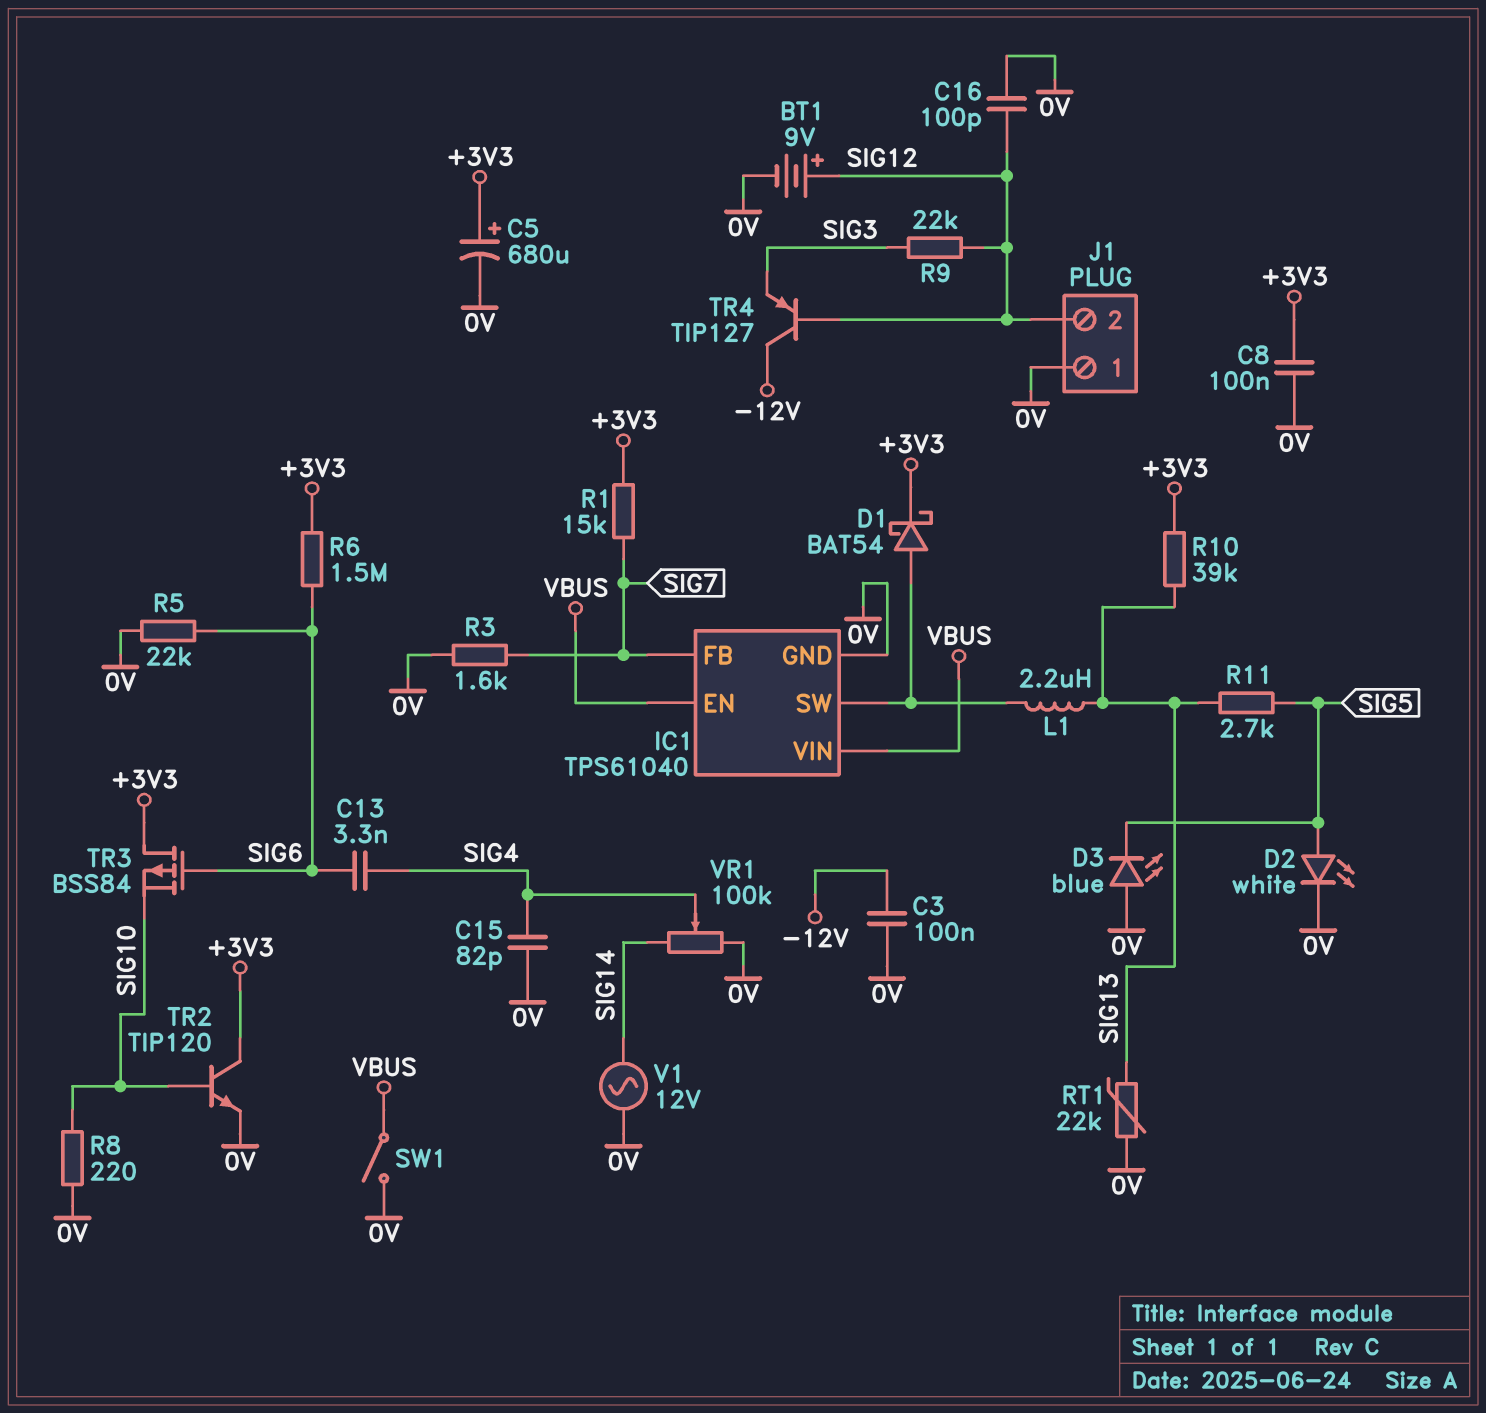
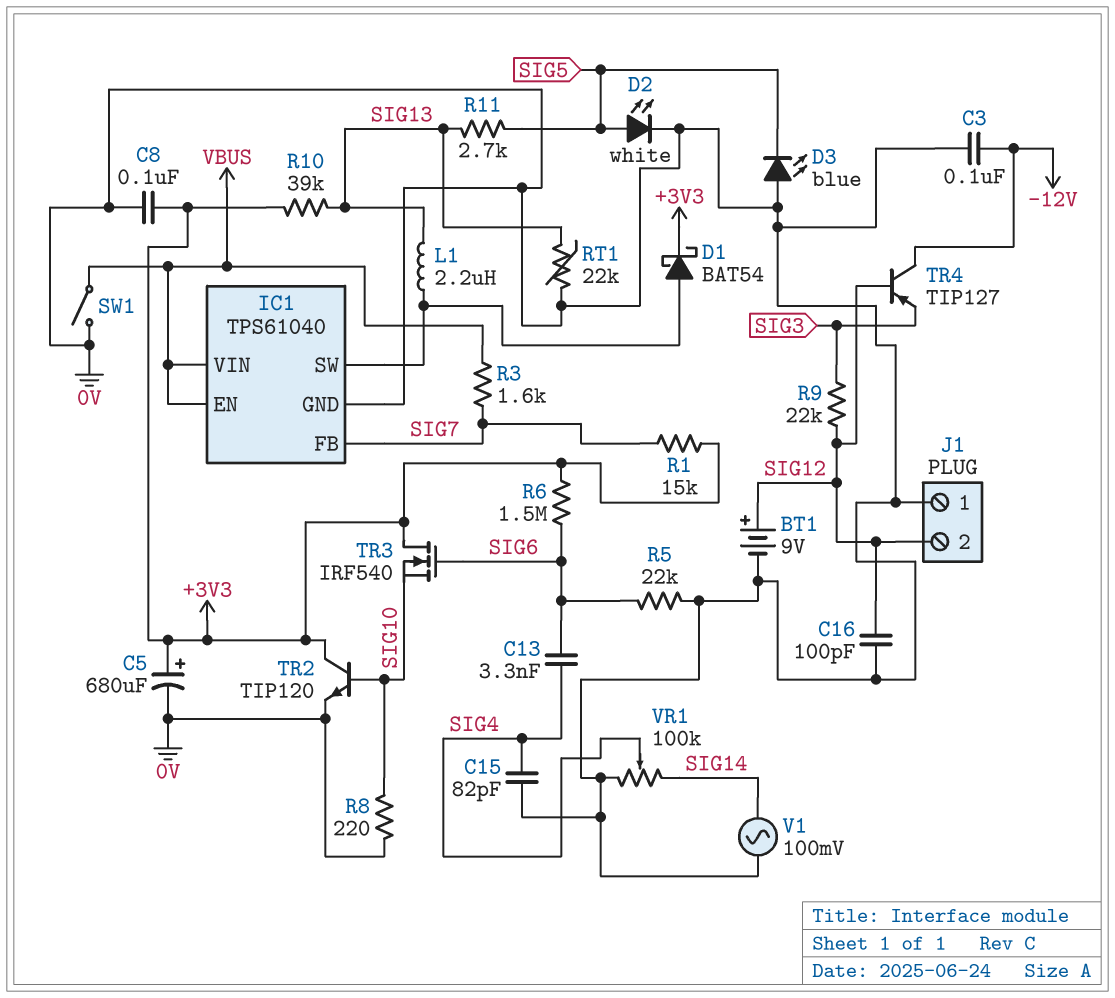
R3: 1.6k (0V, SIG7) -> 1.6k (SIG7, VBUS)
TR3: PMOS BSS84 (G SIG6, D +3V3, S SIG10) -> NMOS IRF540 (G SIG6, D +3V3, S SIG10)
V1: AC 12V (0V, SIG14) -> AC 100mV (0V, SIG14)

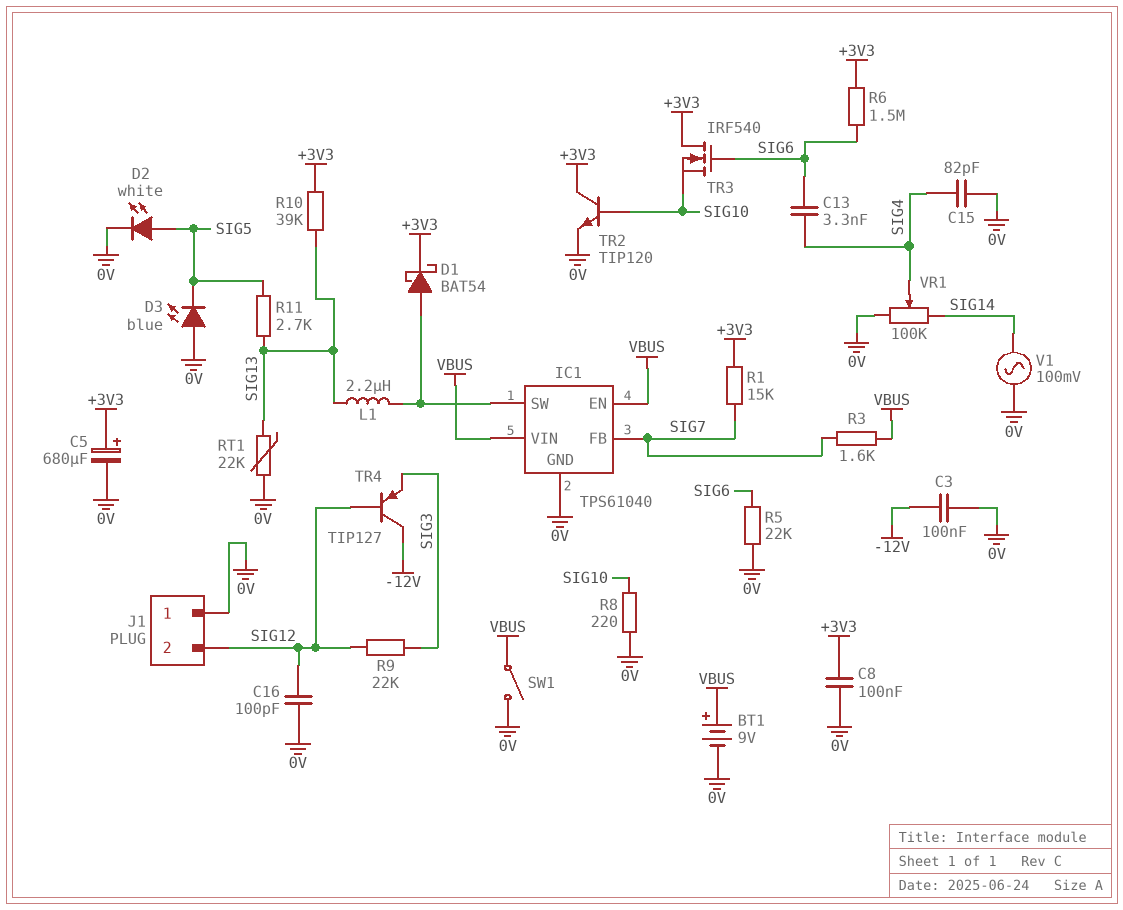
BT1: 9V (plus SIG12, minus 0V) -> 9V (plus VBUS, minus 0V)

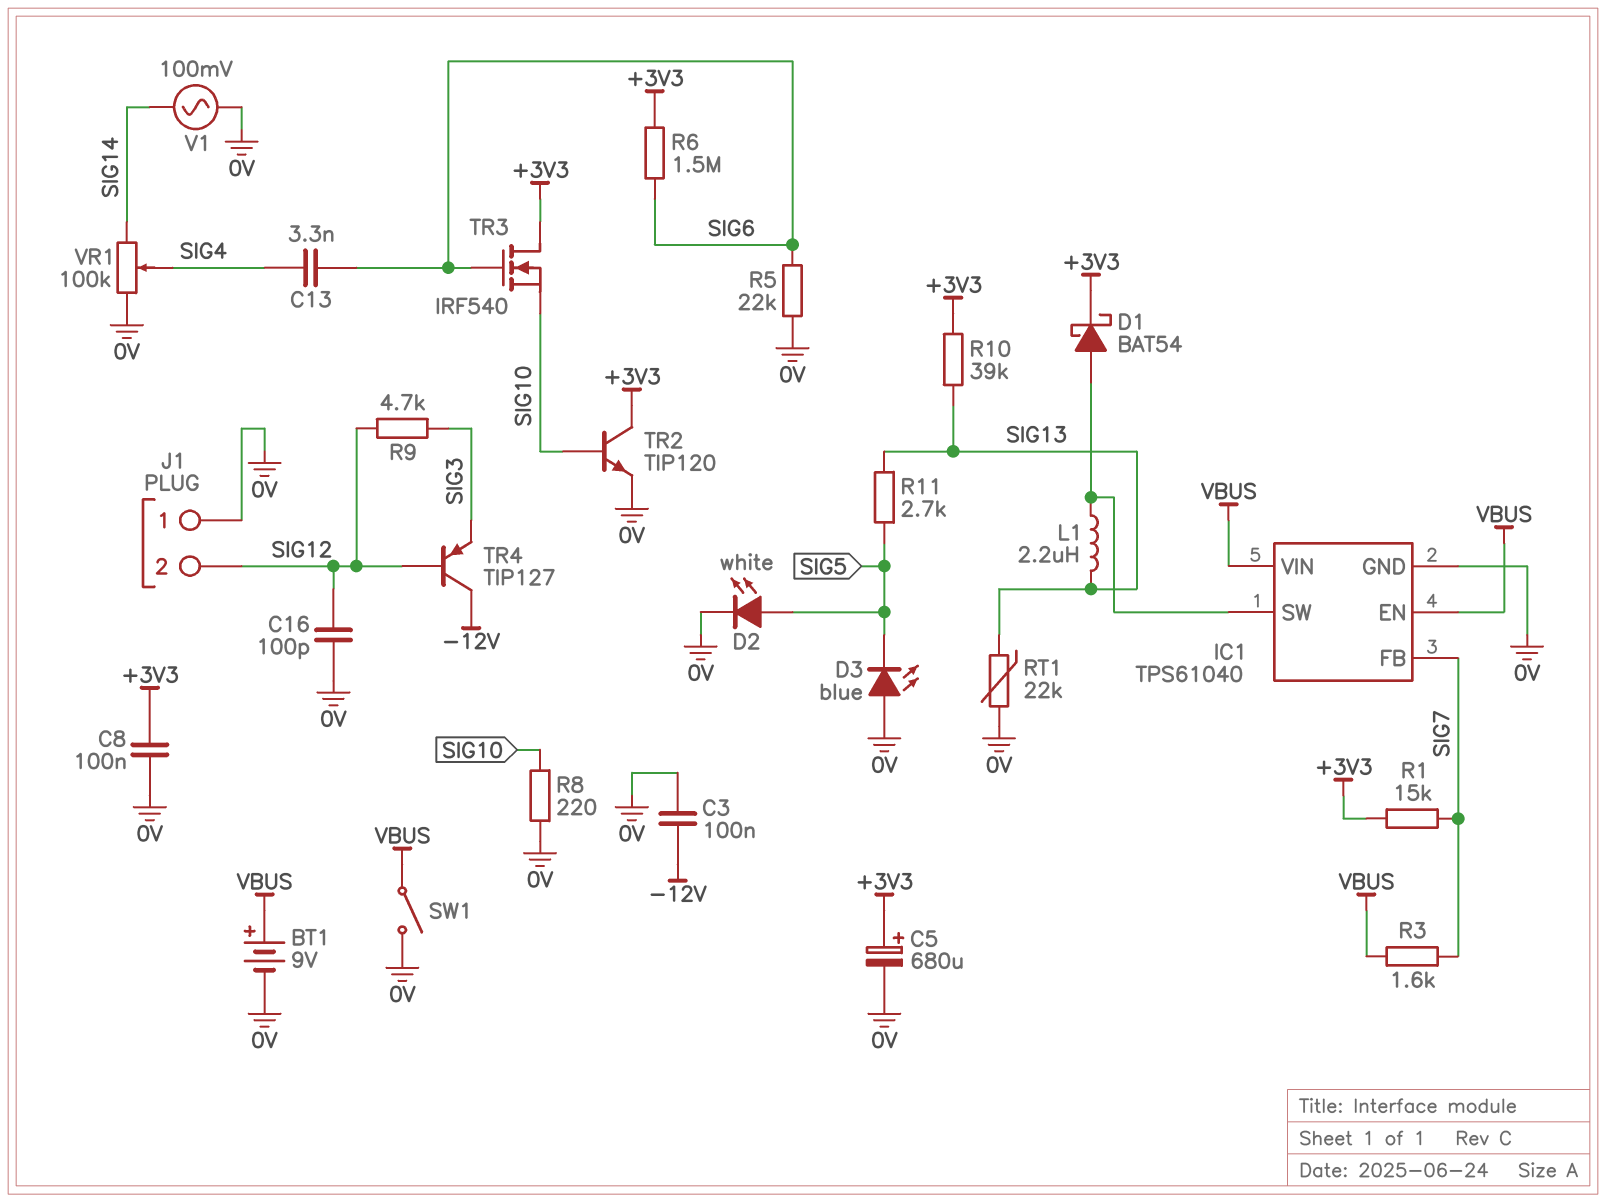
C15: 82pF (0V, SIG4) -> none
R9: 22k (SIG3, SIG12) -> 4.7k (SIG3, SIG12)

